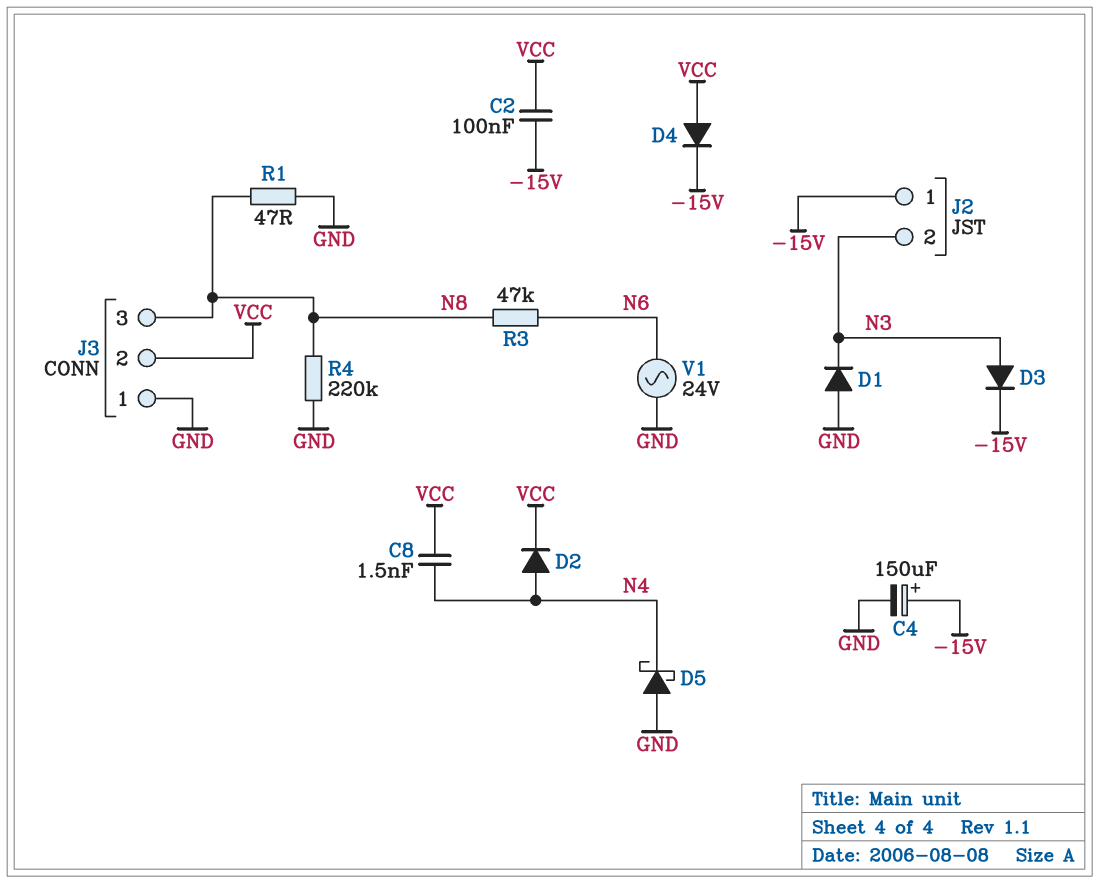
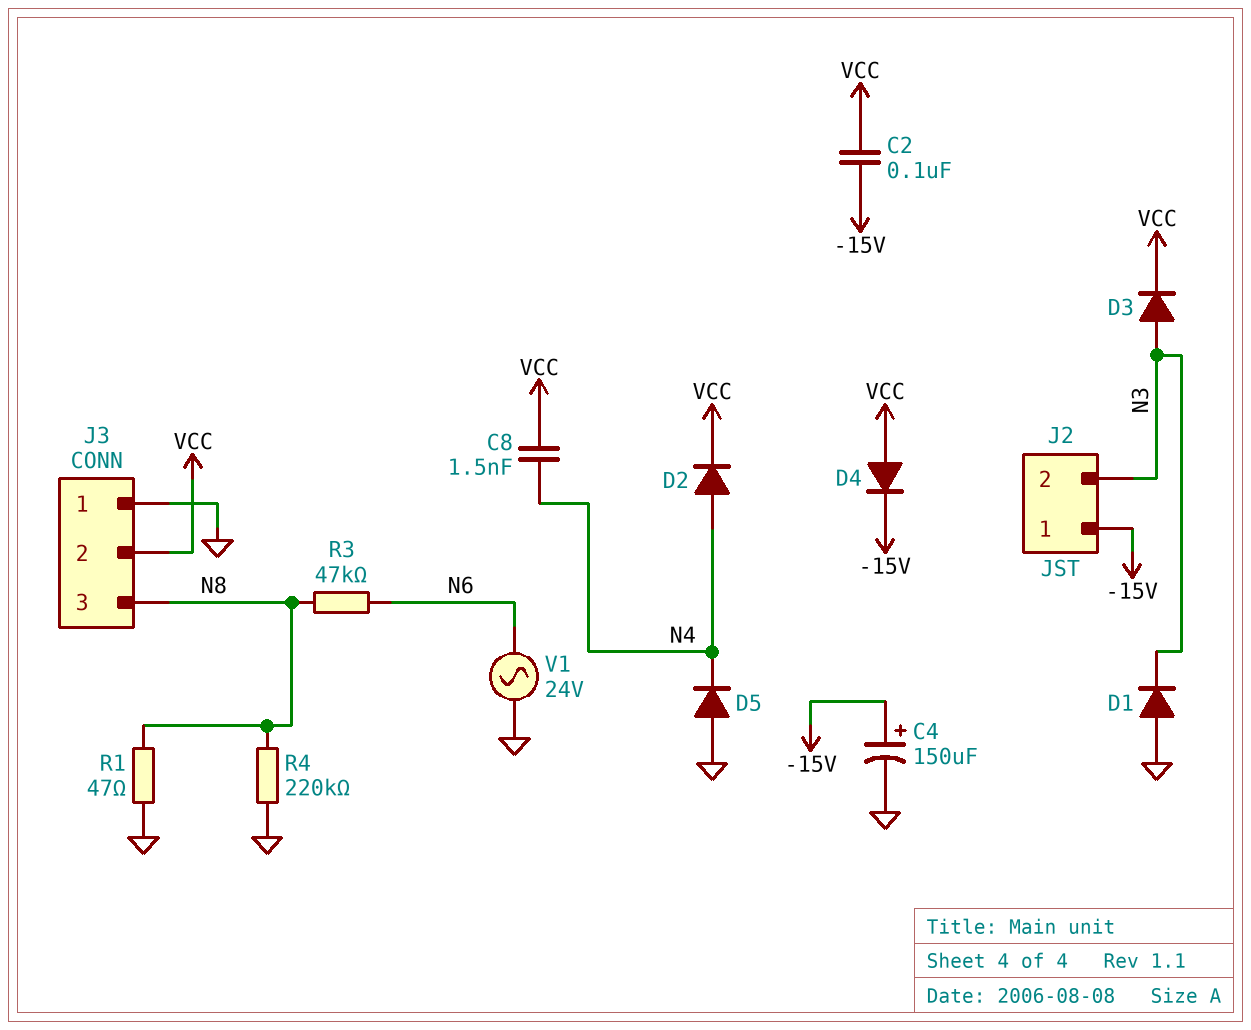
D3: diode (A N3, K -15V) -> diode (A N3, K VCC)
D5: schottky (A GND, K N4) -> diode (A GND, K N4)

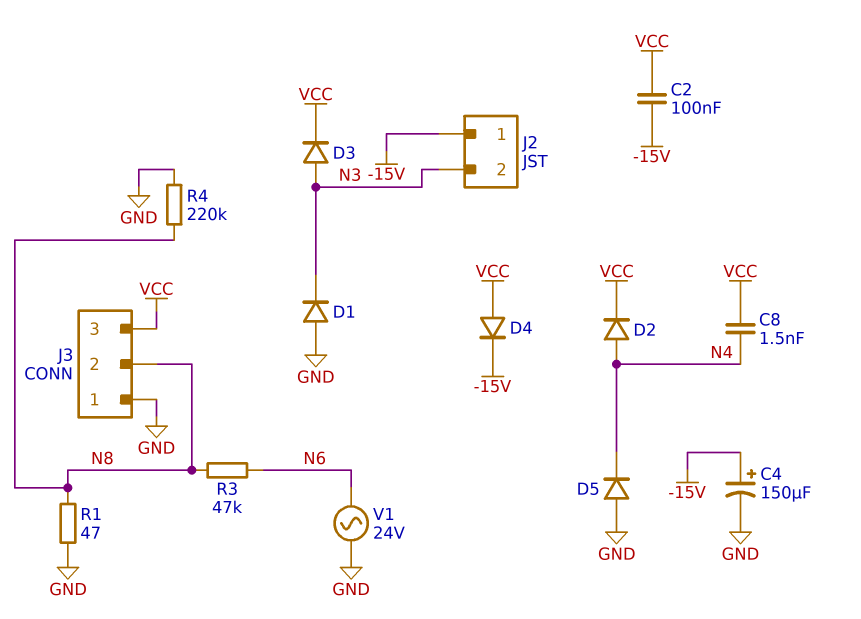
J3 pin 2: VCC -> N8
J3 pin 3: N8 -> VCC

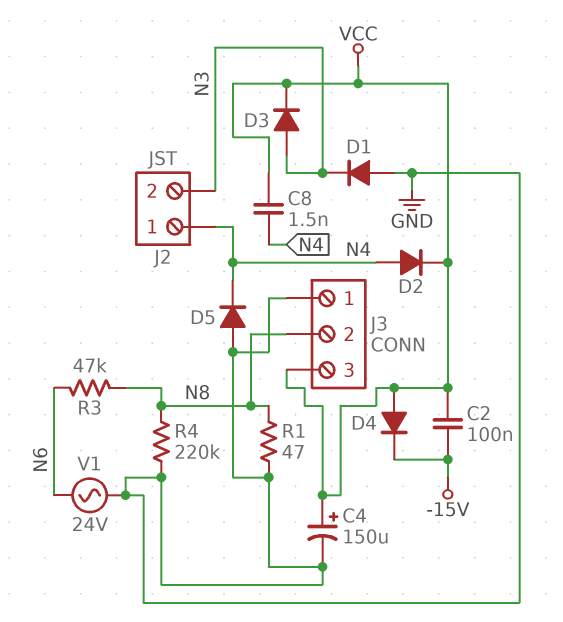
C4: 150uF (plus -15V, minus GND) -> 150uF (plus VCC, minus GND)
J2 pin 1: -15V -> N4

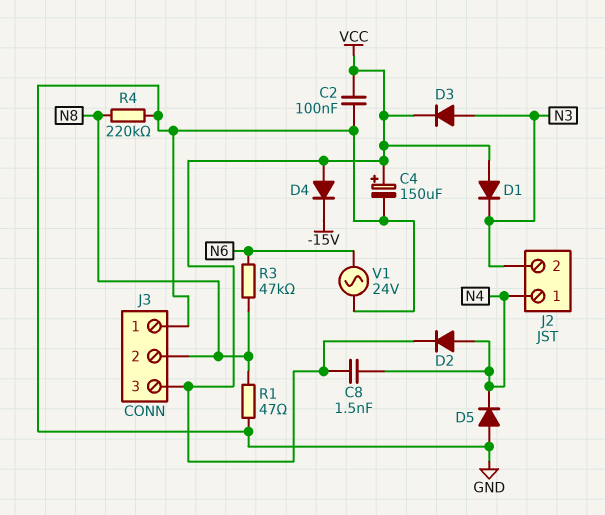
C2: 100nF (-15V, VCC) -> 100nF (GND, VCC)
D1: diode (A GND, K N3) -> diode (A VCC, K N3)

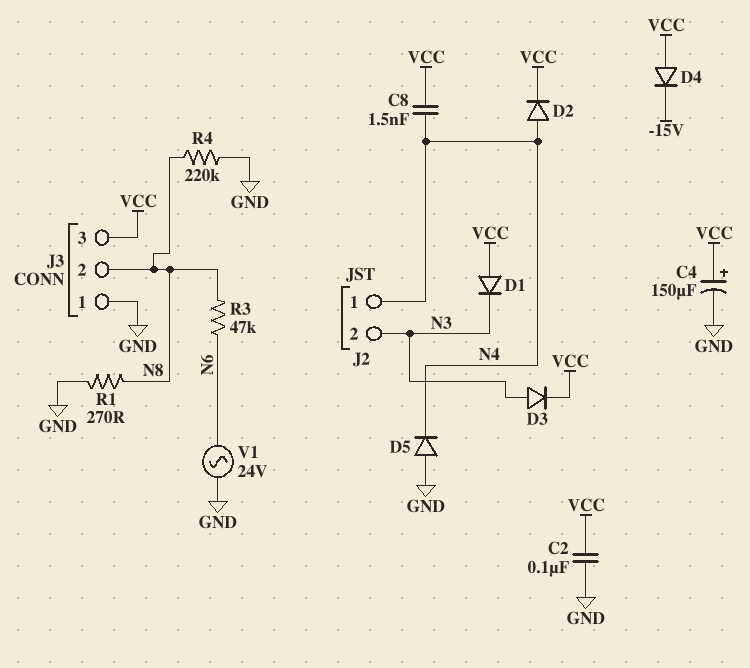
R1: 47 (GND, N8) -> 270 (GND, N8)

